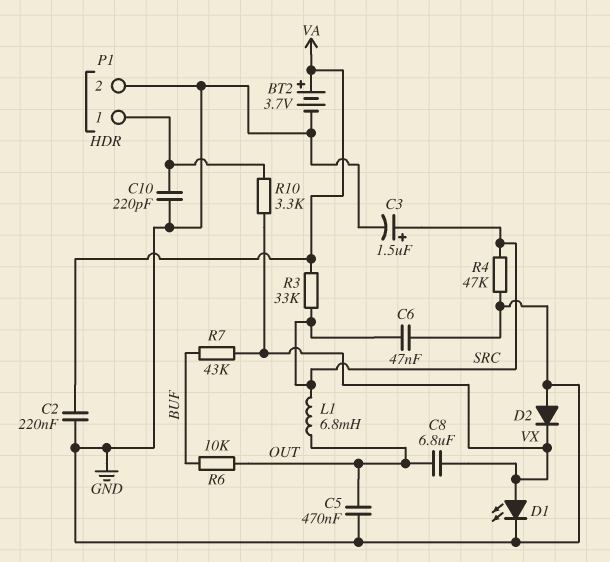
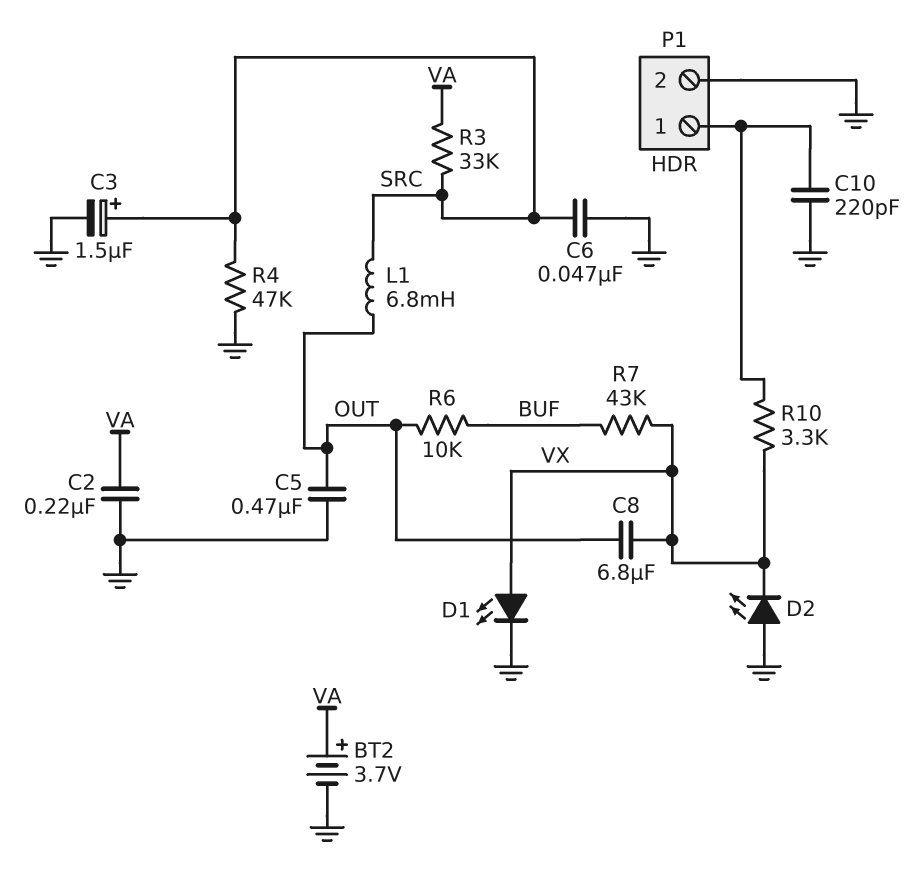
D2: diode (A GND, K VX) -> LED (A GND, K VX)

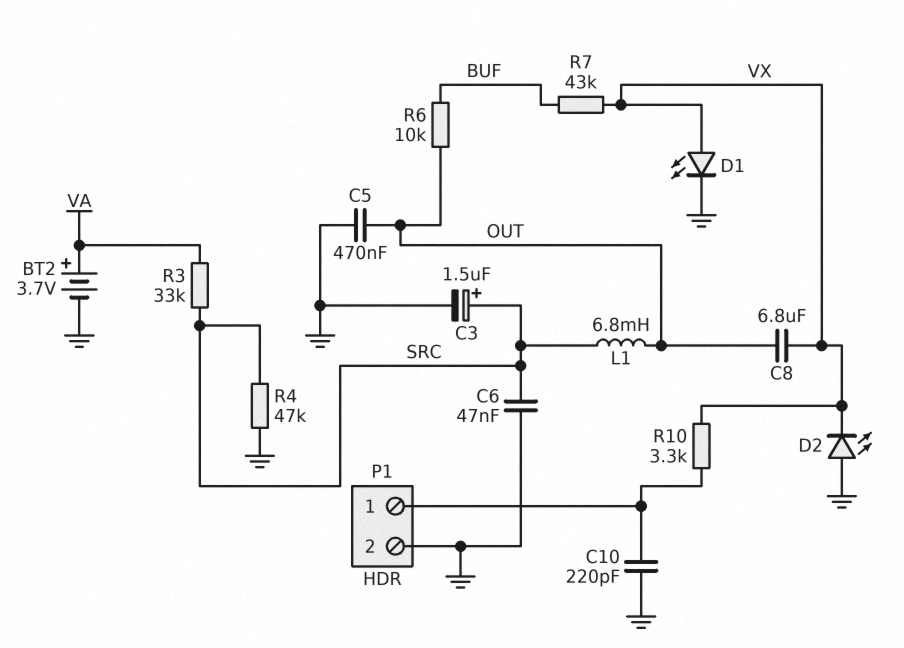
C2: 220nF (GND, VA) -> none

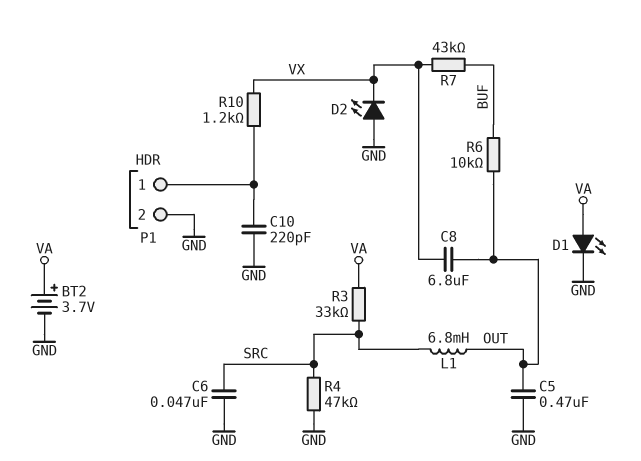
C3: 1.5uF (plus SRC, minus GND) -> none
D1: LED (A VX, K GND) -> LED (A VA, K GND)
R10: 3.3k (P1/1, VX) -> 1.2k (P1/1, VX)

